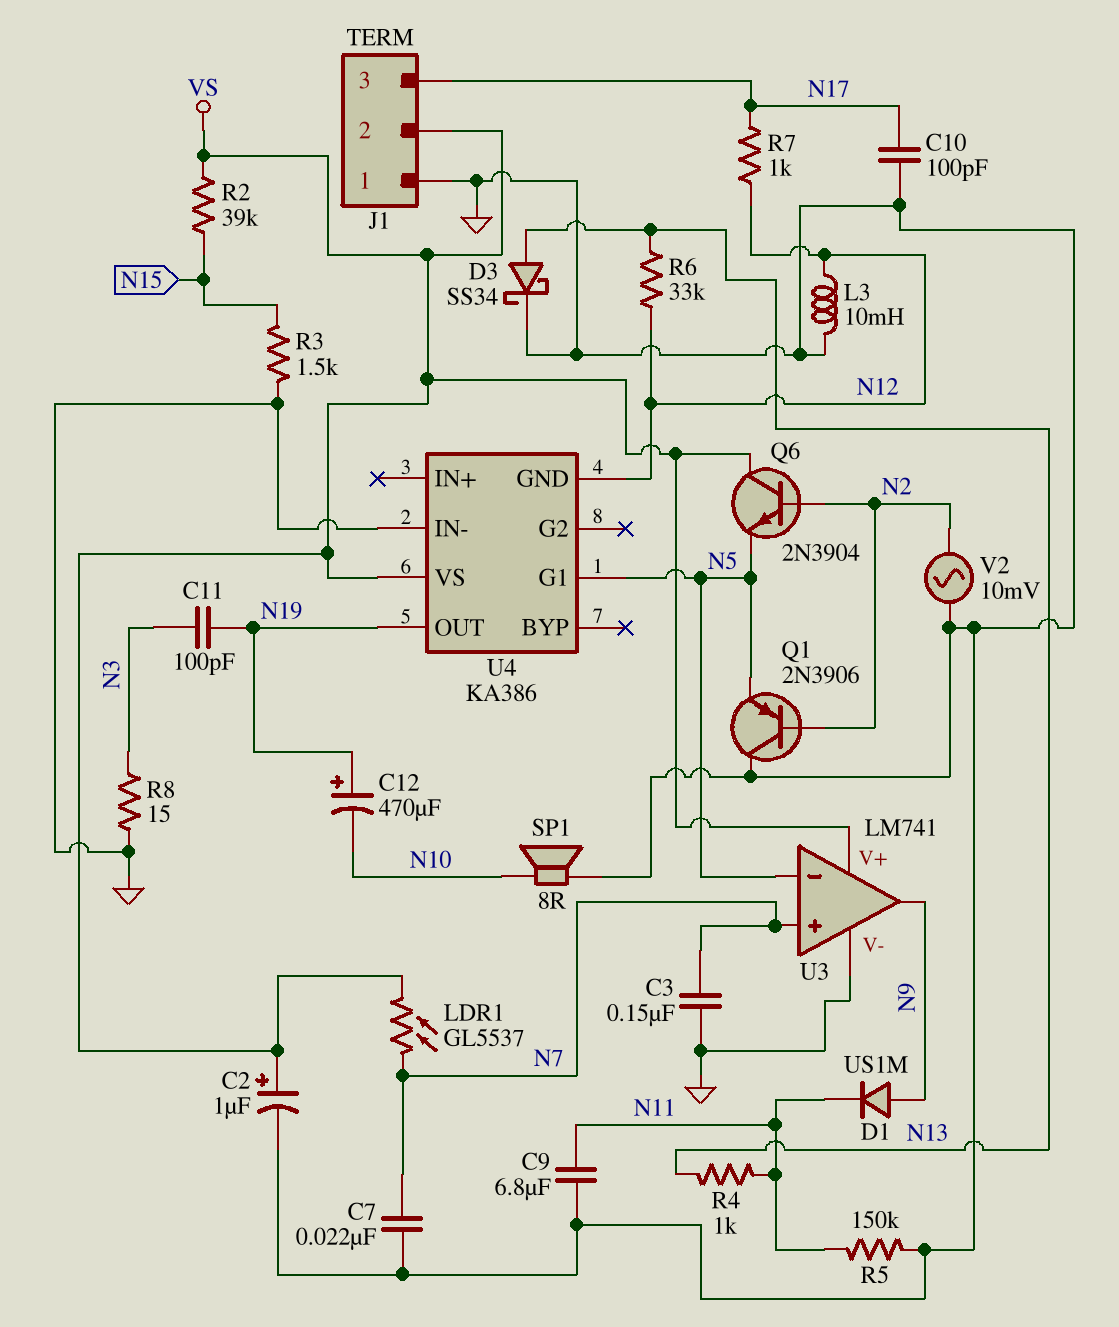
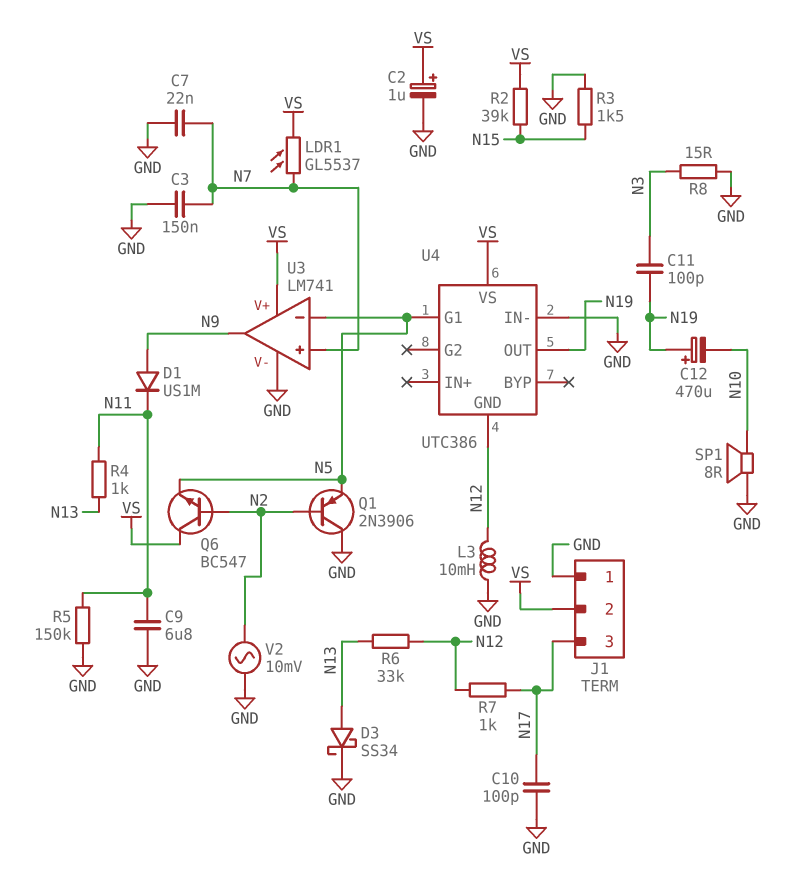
Q6: NPN 2N3904 (B N2, C VS, E N5) -> NPN BC547 (B N2, C VS, E N5)
U4: KA386 -> UTC386

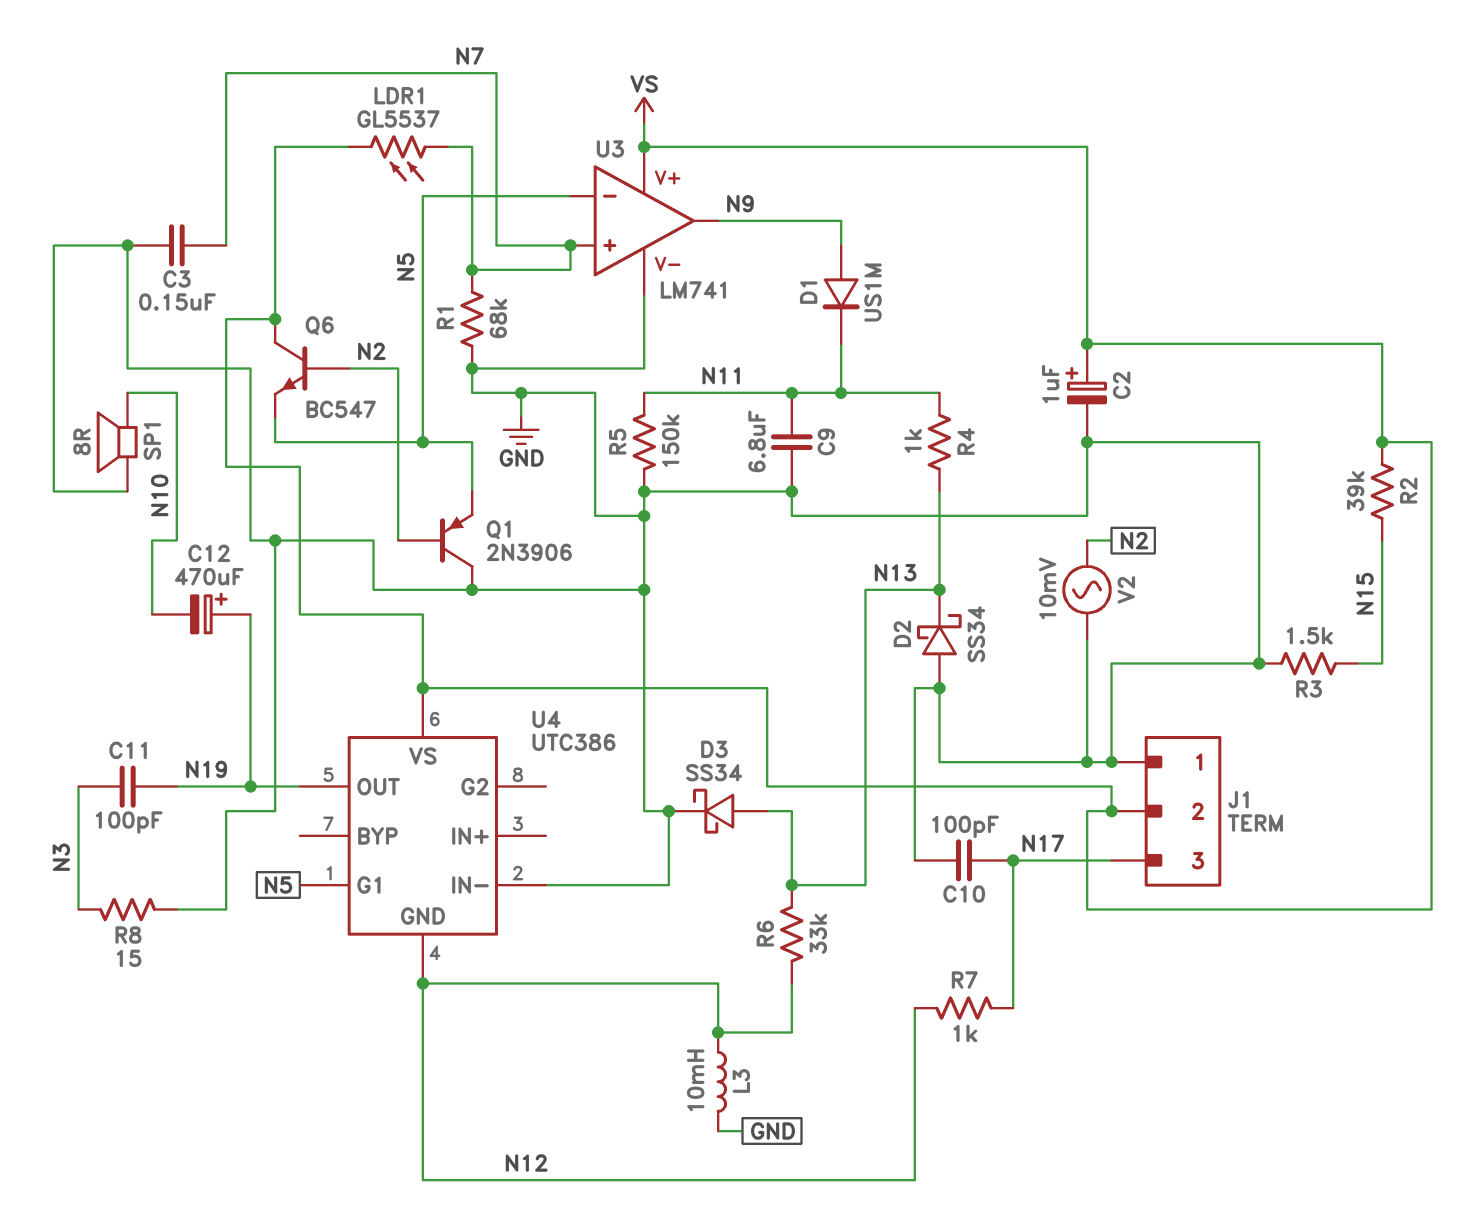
C7: 22nF (GND, N7) -> none
D2: none -> schottky SS34 (A GND, K N13)
R1: none -> 68k (GND, N7)

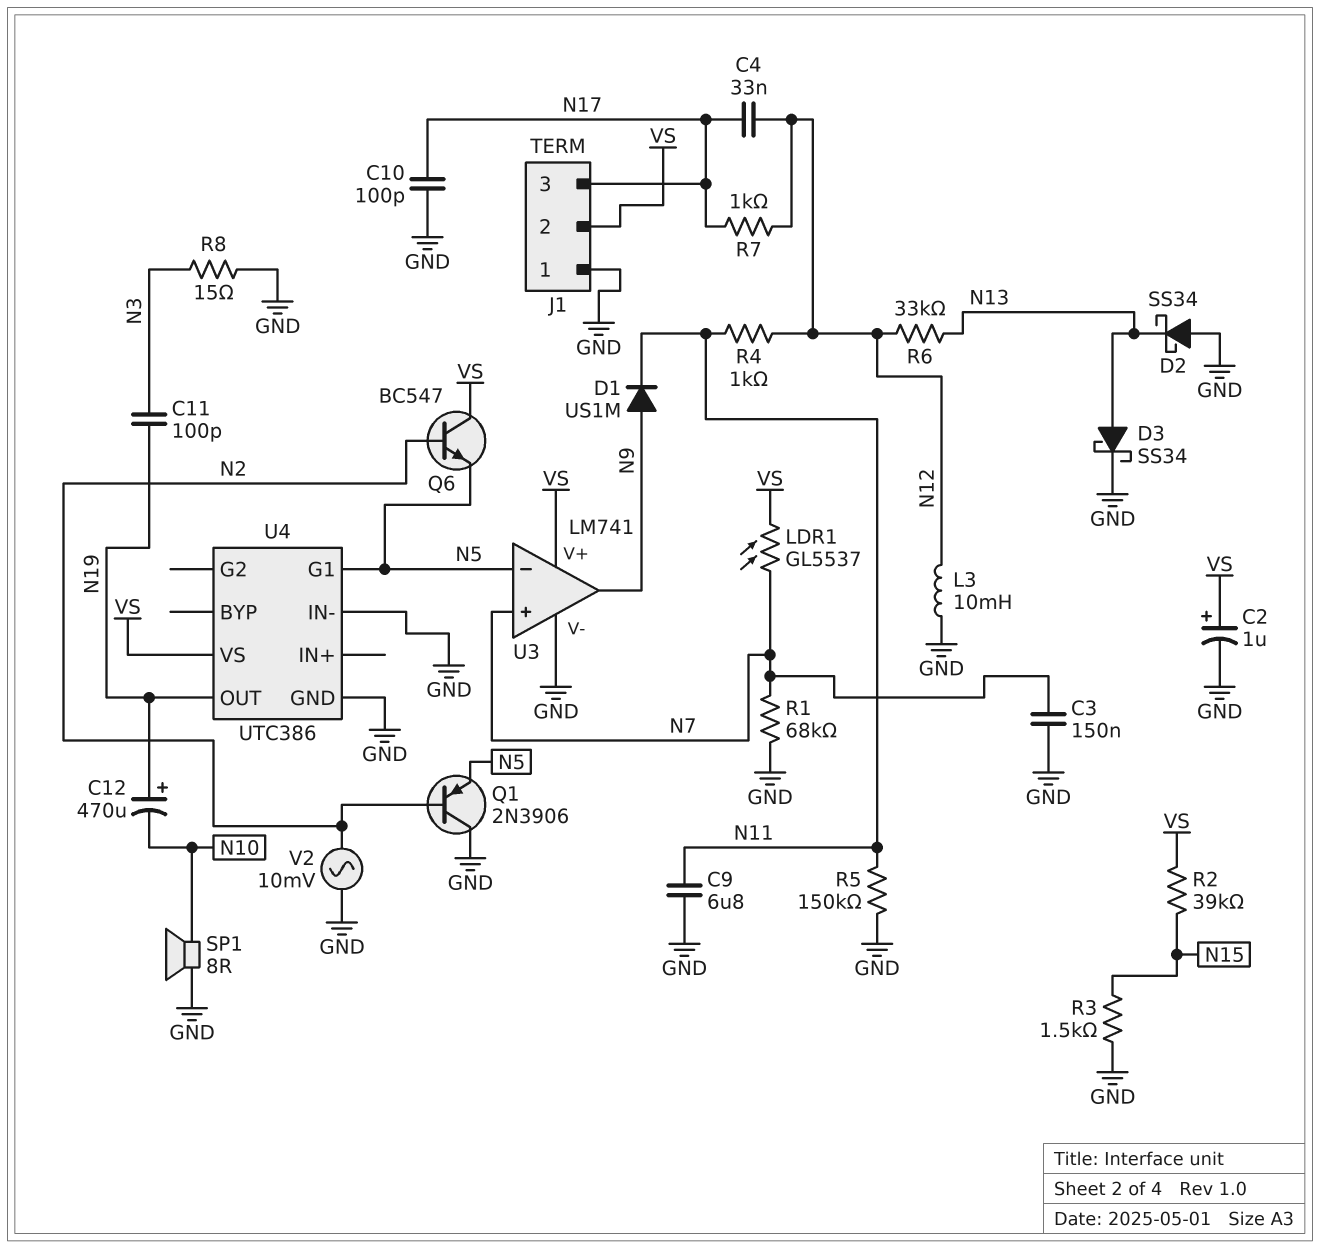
C4: none -> 33nF (N12, N17)
R4: 1k (N11, N13) -> 1k (N11, N12)
U4 pin GND: N12 -> GND

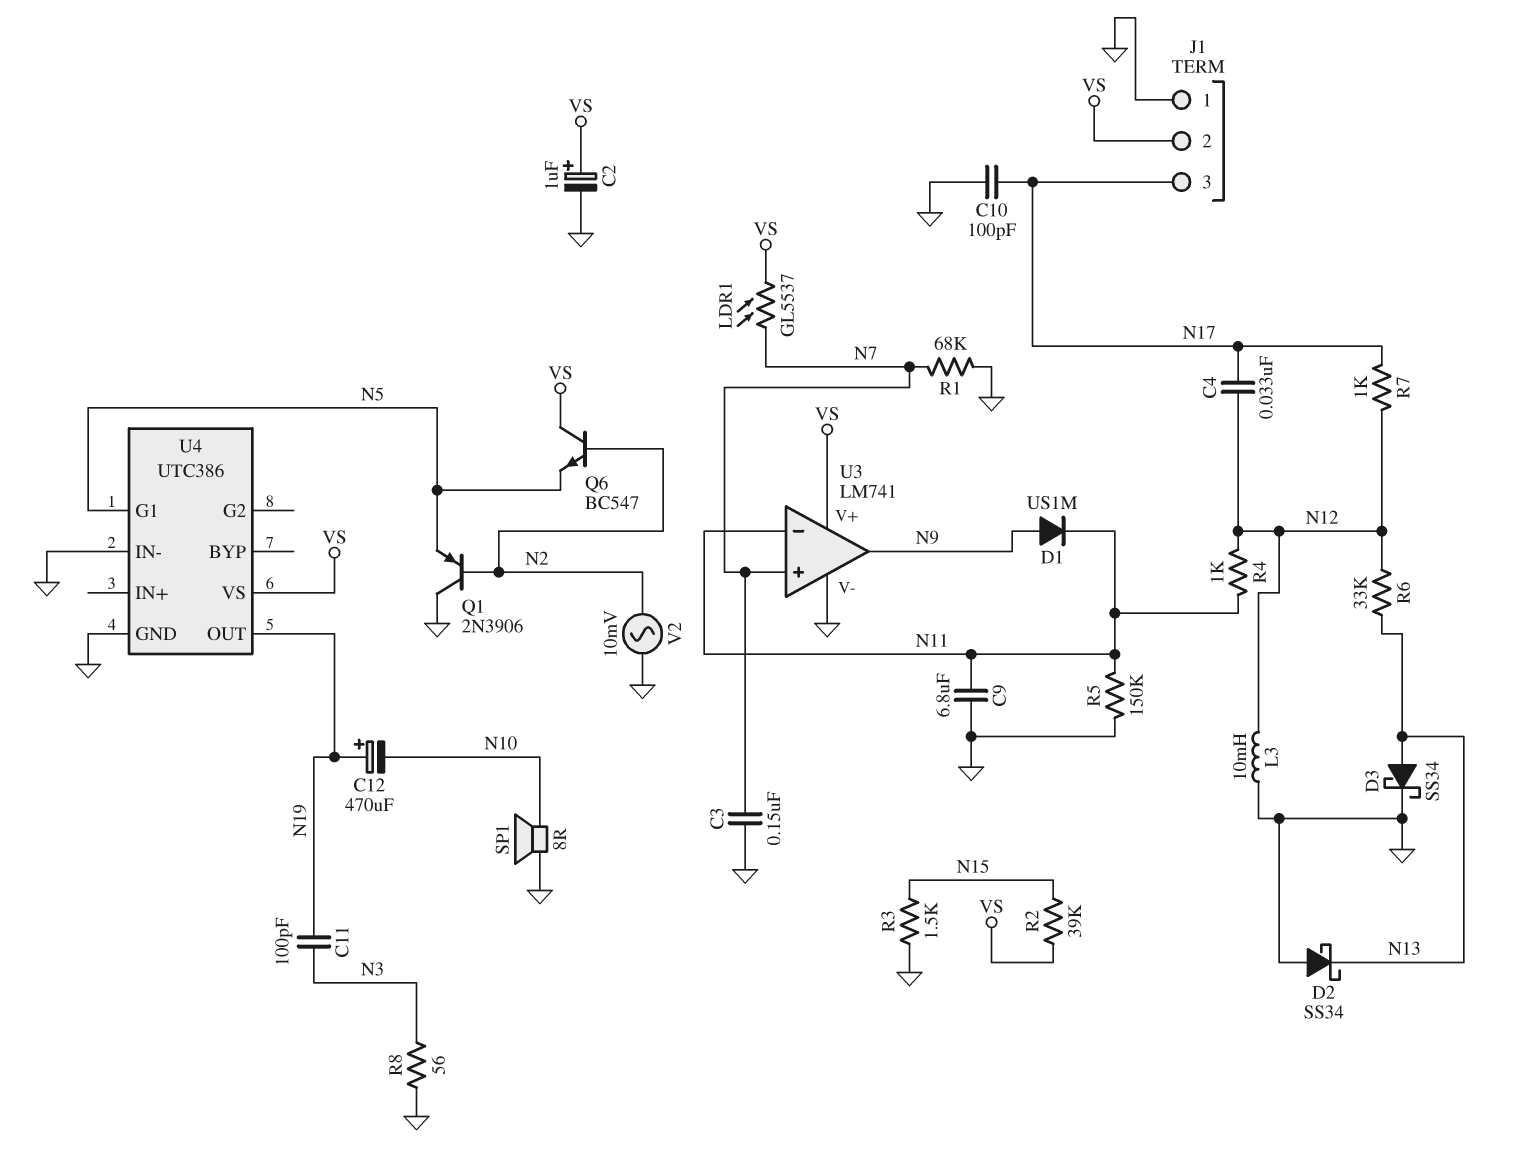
R8: 15 (GND, N3) -> 56 (GND, N3)
U3 pin in-: N5 -> N11

